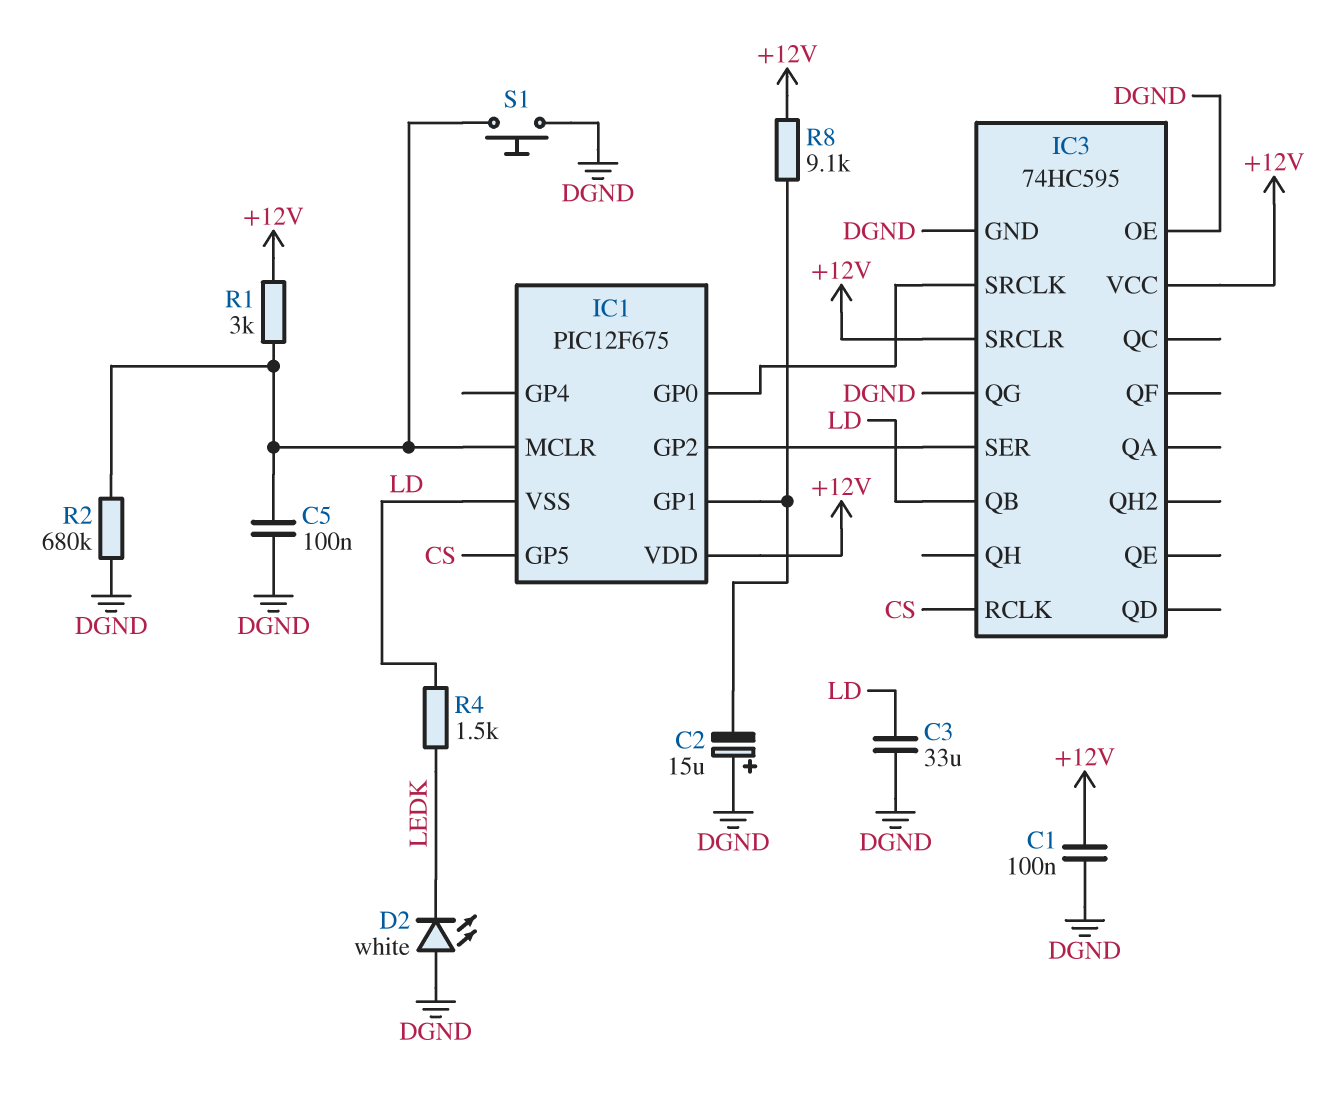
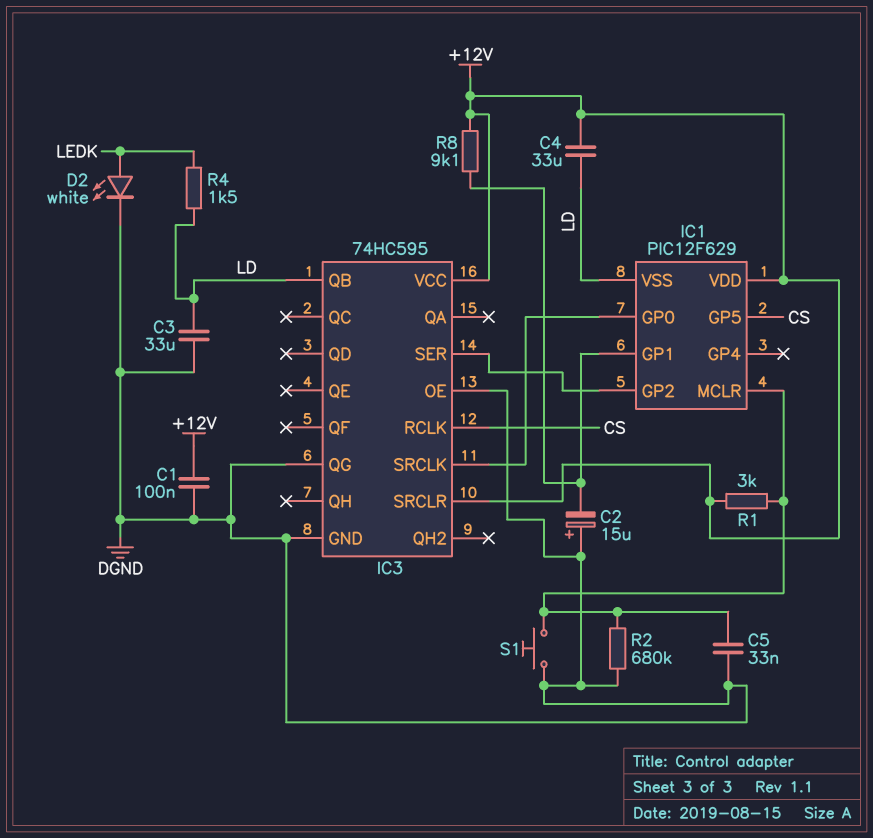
C4: none -> 33uF (+12V, LD)
C5: 100nF (DGND, IC1/MCLR) -> 33nF (DGND, IC1/MCLR)
D2: LED white (A DGND, K LEDK) -> LED white (A LEDK, K DGND)
IC1: PIC12F675 -> PIC12F629

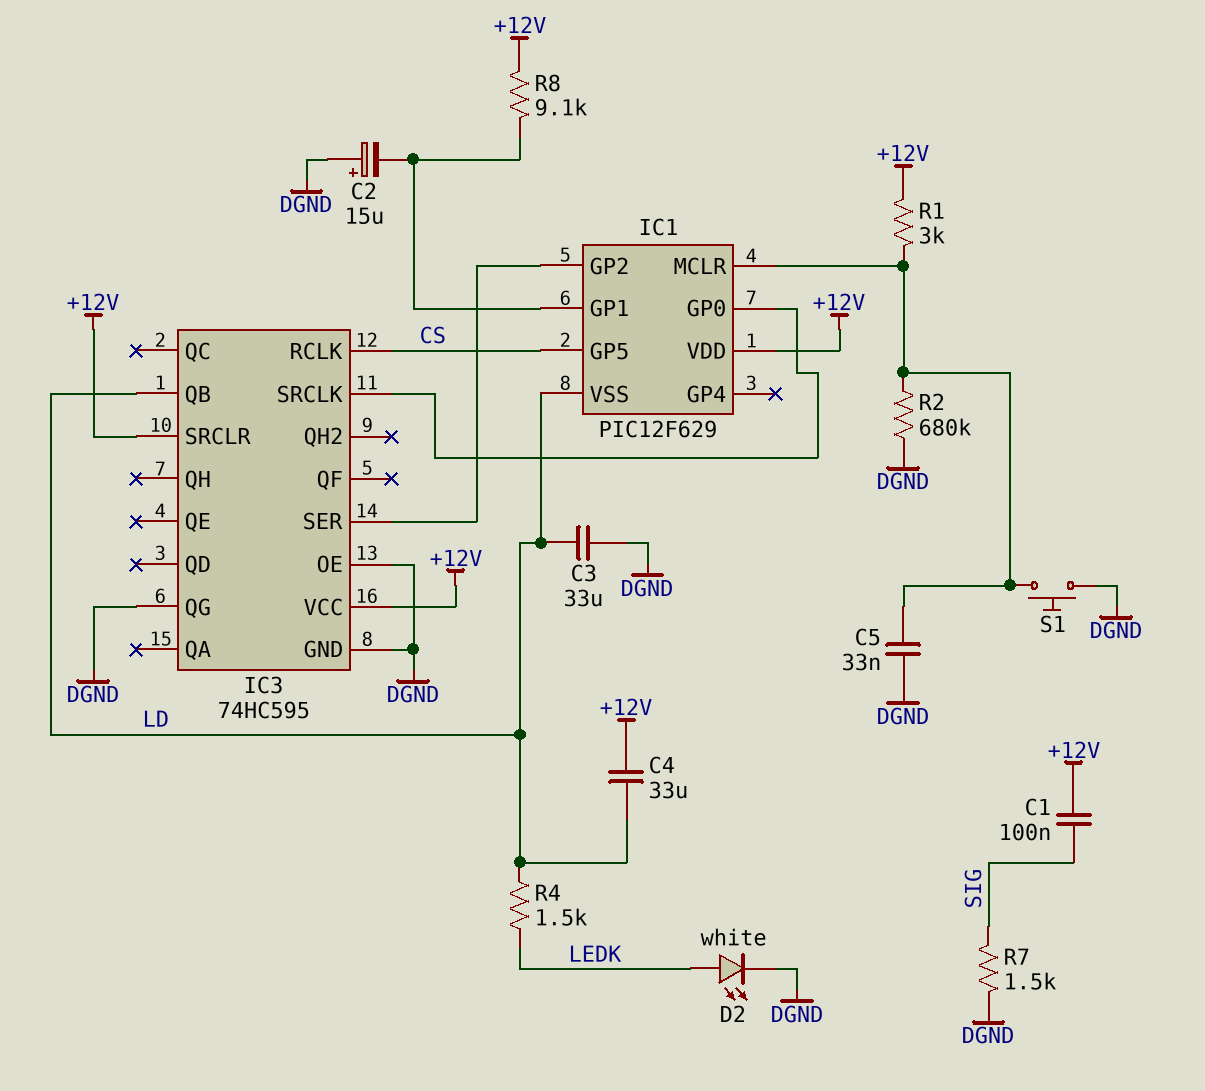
C1: 100nF (+12V, DGND) -> 100nF (+12V, SIG)
R7: none -> 1.5k (DGND, SIG)

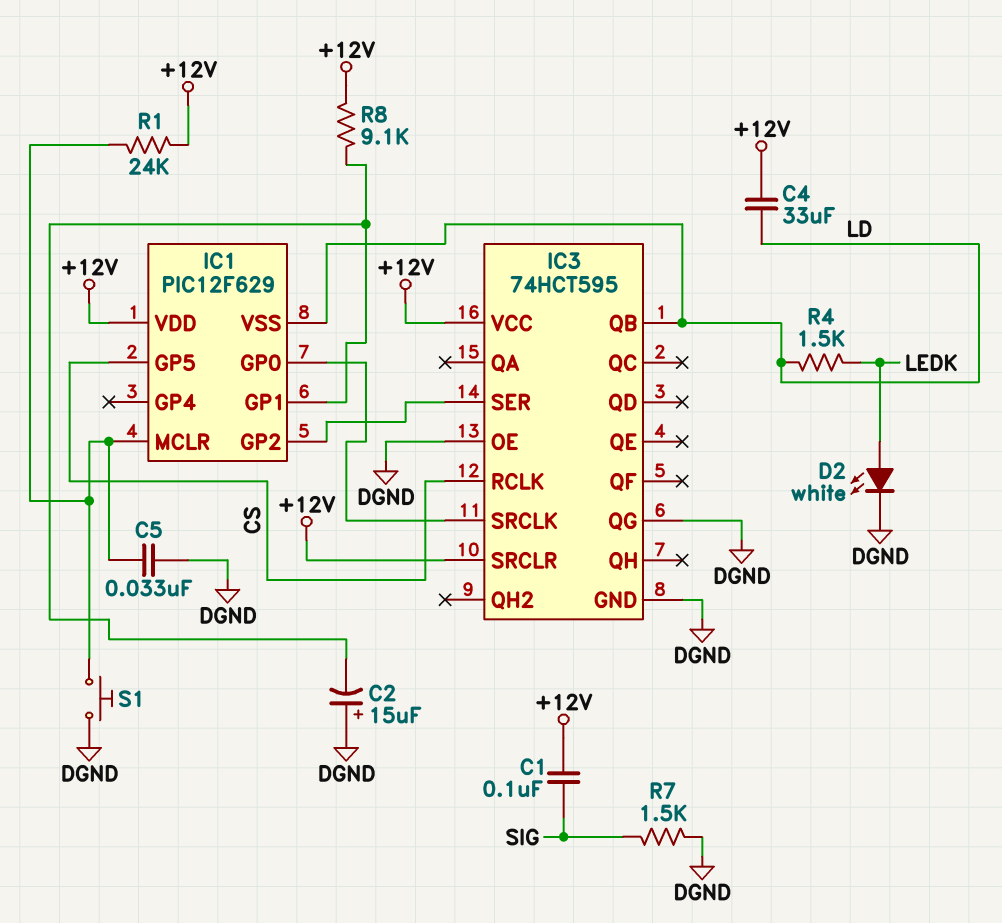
C3: 33uF (DGND, LD) -> none
IC3: 74HC595 -> 74HCT595
R1: 3k (+12V, IC1/MCLR) -> 24k (+12V, IC1/MCLR)
R2: 680k (DGND, IC1/MCLR) -> none

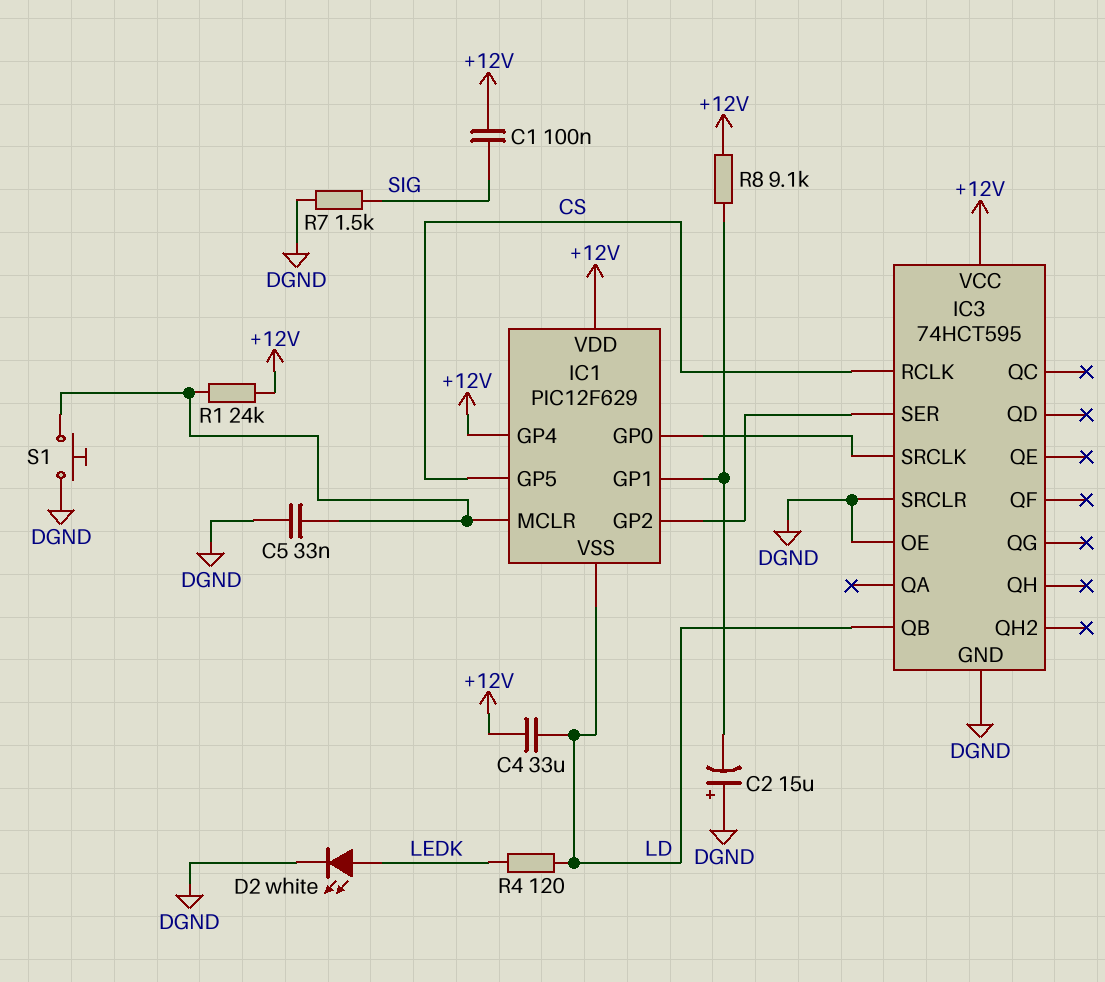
IC1 pin GP4: none -> +12V
IC3 pin QG: DGND -> none
IC3 pin SRCLR: +12V -> DGND
R4: 1.5k (LD, LEDK) -> 120 (LD, LEDK)

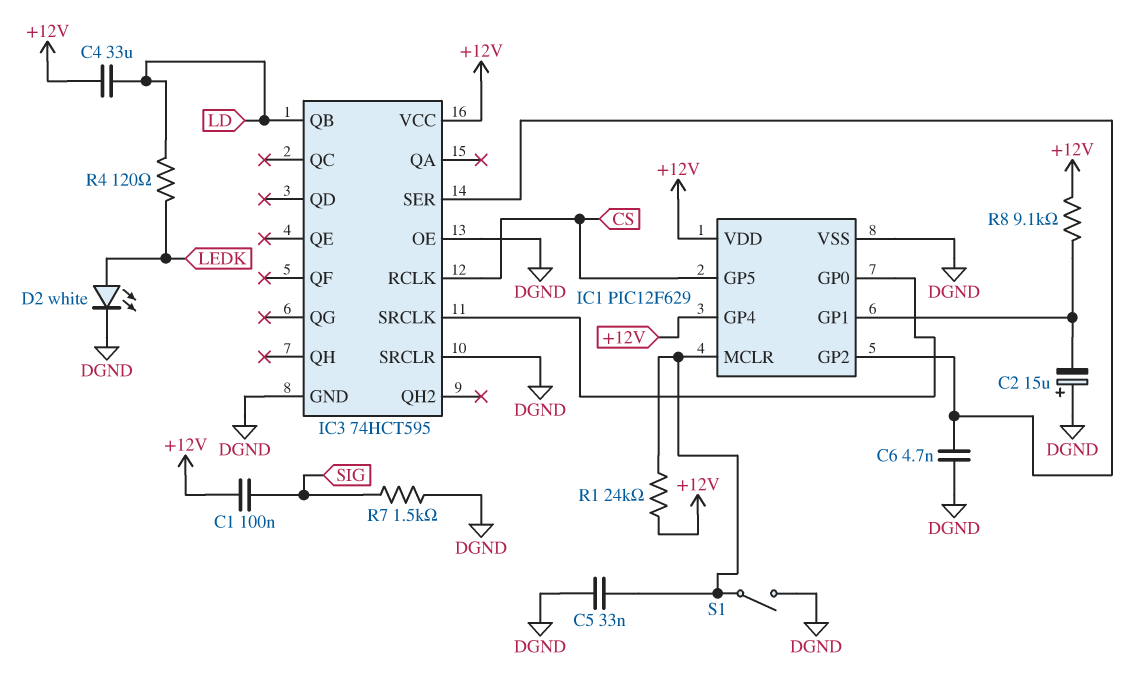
C6: none -> 4.7nF (DGND, IC1/GP2)
IC1 pin VSS: LD -> DGND
S1: button (DGND, IC1/MCLR) -> switch (DGND, IC1/MCLR)

